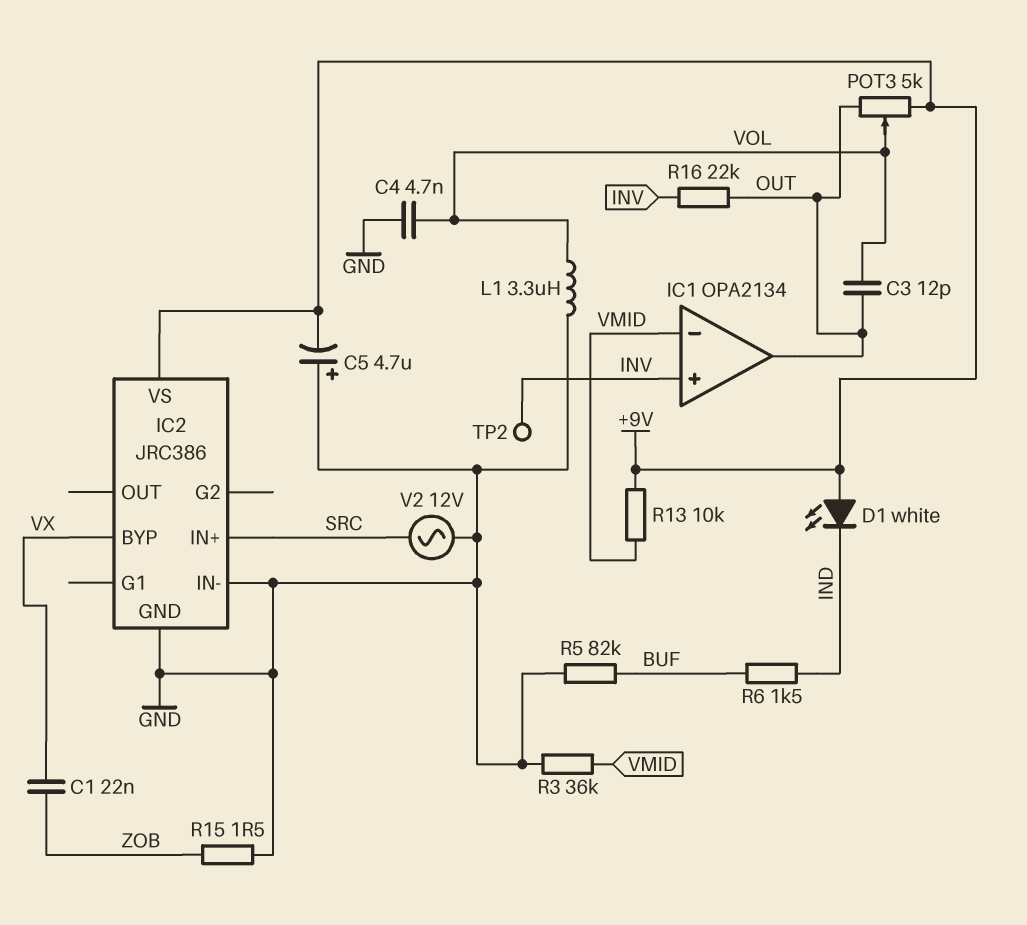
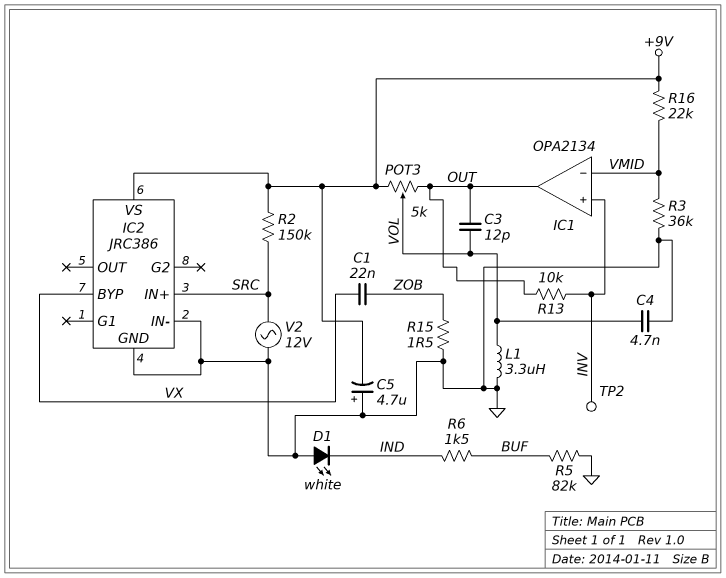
D1: LED white (A +9V, K IND) -> LED white (A GND, K IND)
R2: none -> 150k (+9V, SRC)
R13: 10k (+9V, VMID) -> 10k (INV, OUT)
R16: 22k (INV, OUT) -> 22k (+9V, VMID)

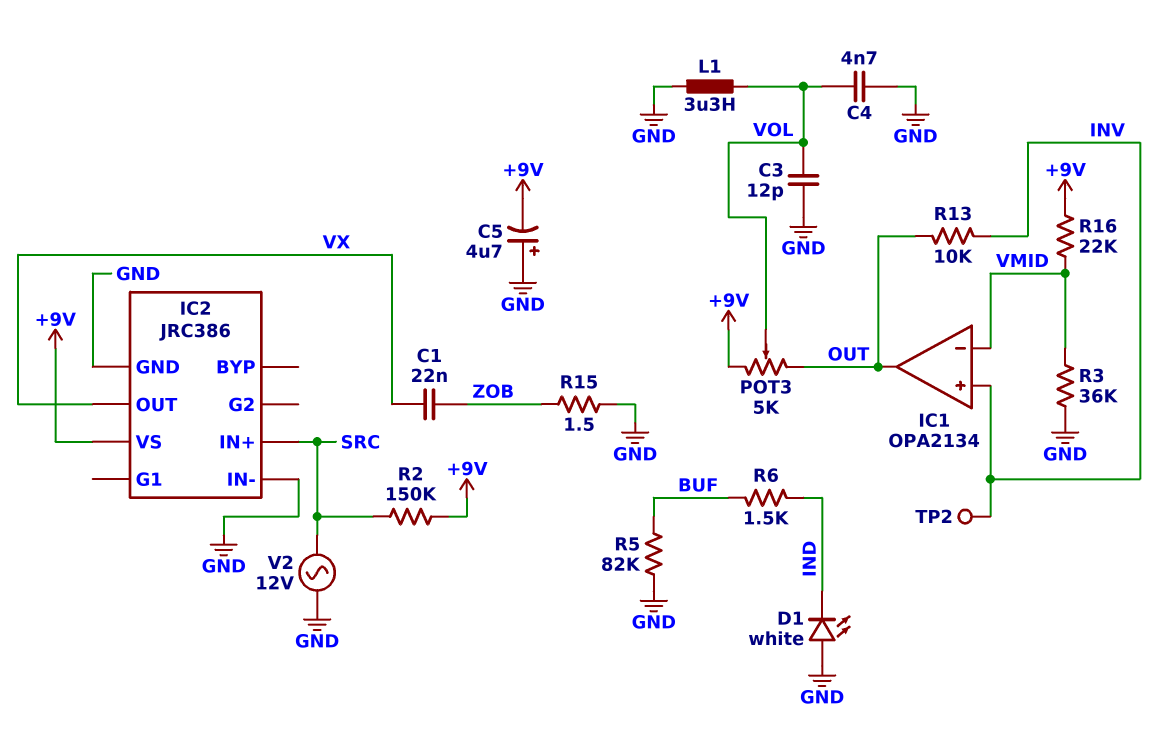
C3: 12pF (OUT, VOL) -> 12pF (GND, VOL)
IC2 pin BYP: VX -> none
IC2 pin OUT: none -> VX

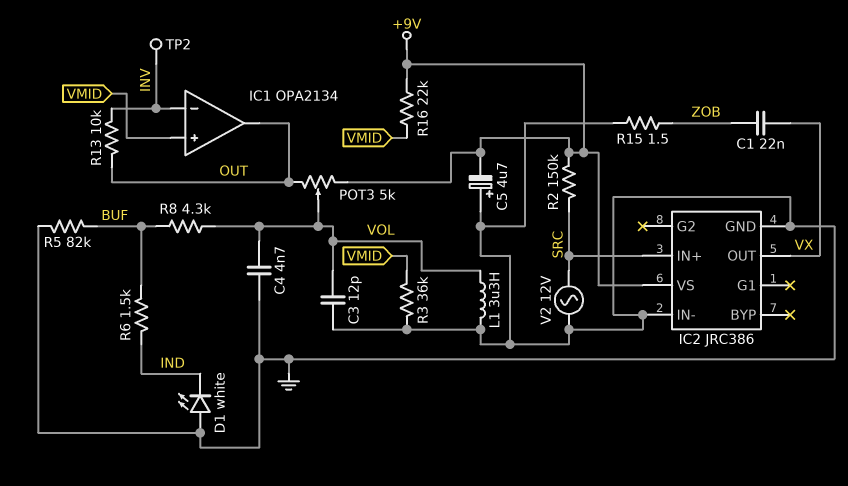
IC1 pin in+: INV -> VMID
IC1 pin in-: VMID -> INV
R8: none -> 4.3k (BUF, VOL)

